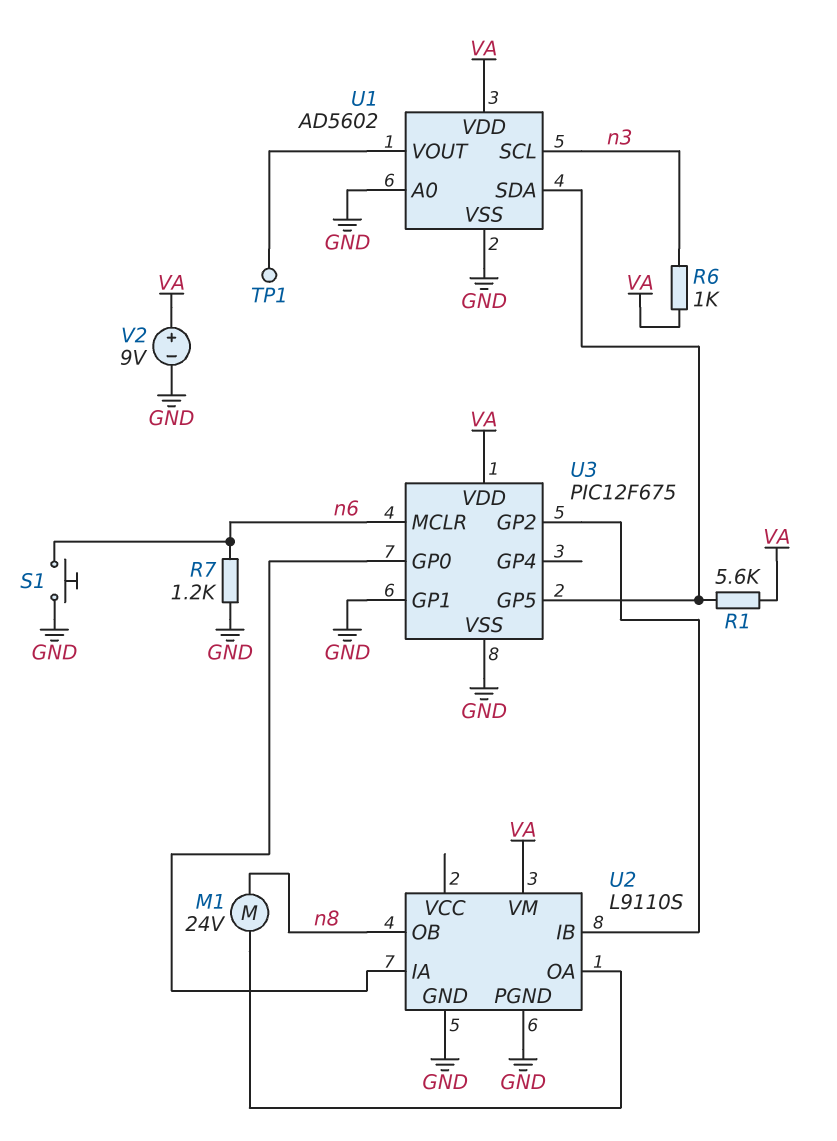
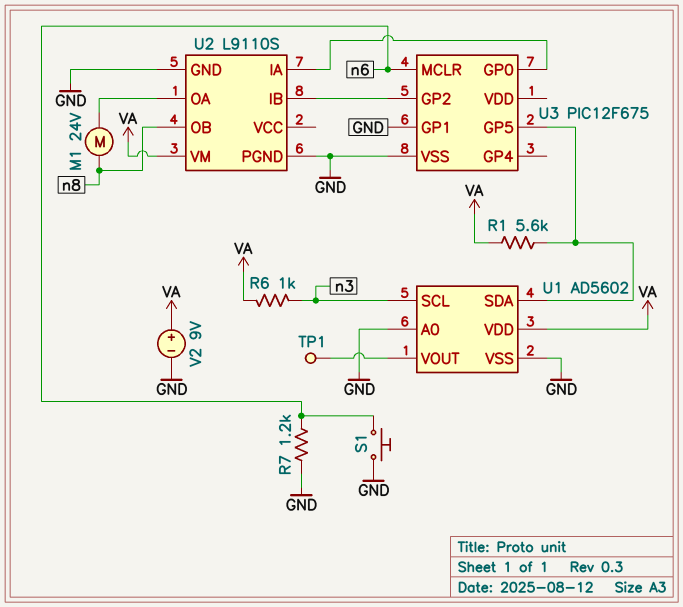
U3 pin VDD: VA -> none

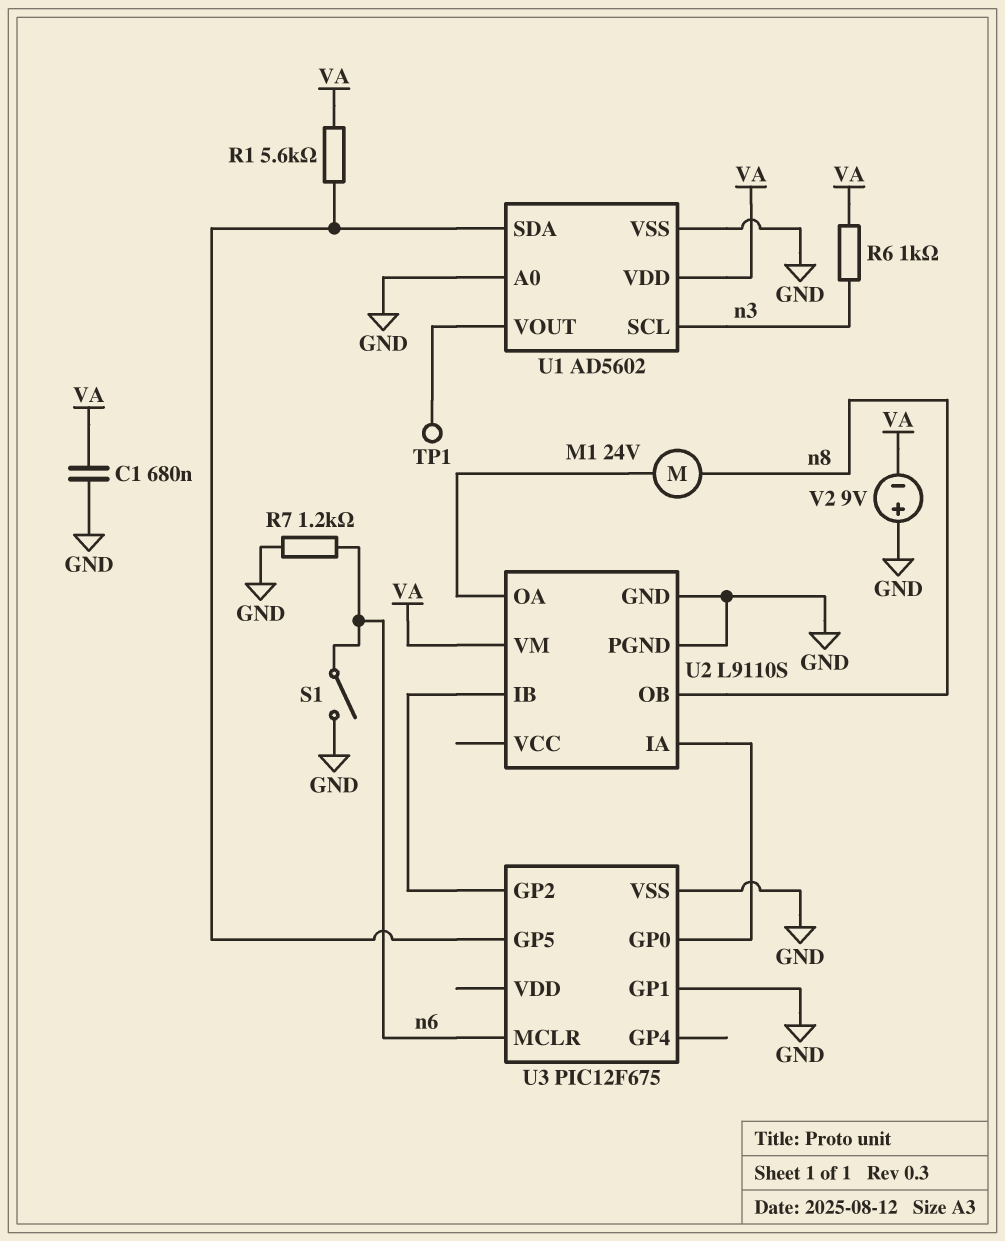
C1: none -> 680nF (GND, VA)
S1: button (GND, n6) -> switch (GND, n6)
V2: 9V (plus VA, minus GND) -> 9V (plus GND, minus VA)

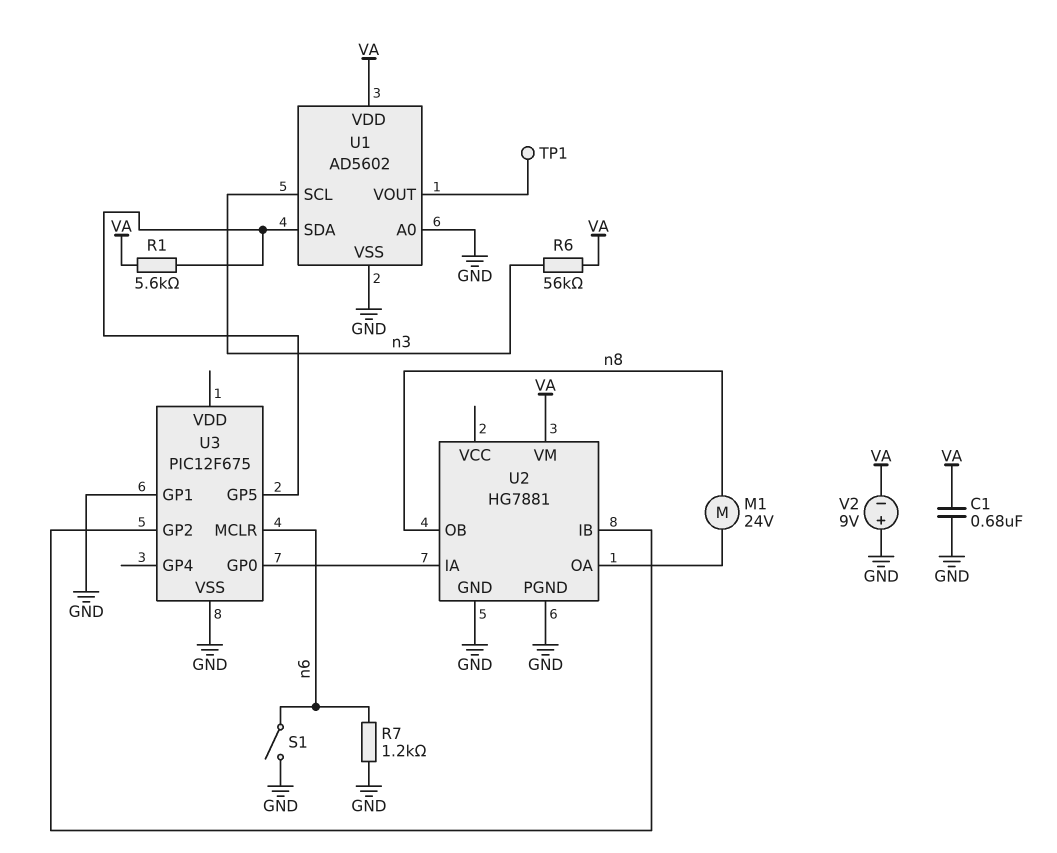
R6: 1k (VA, n3) -> 56k (VA, n3)
U2: L9110S -> HG7881

